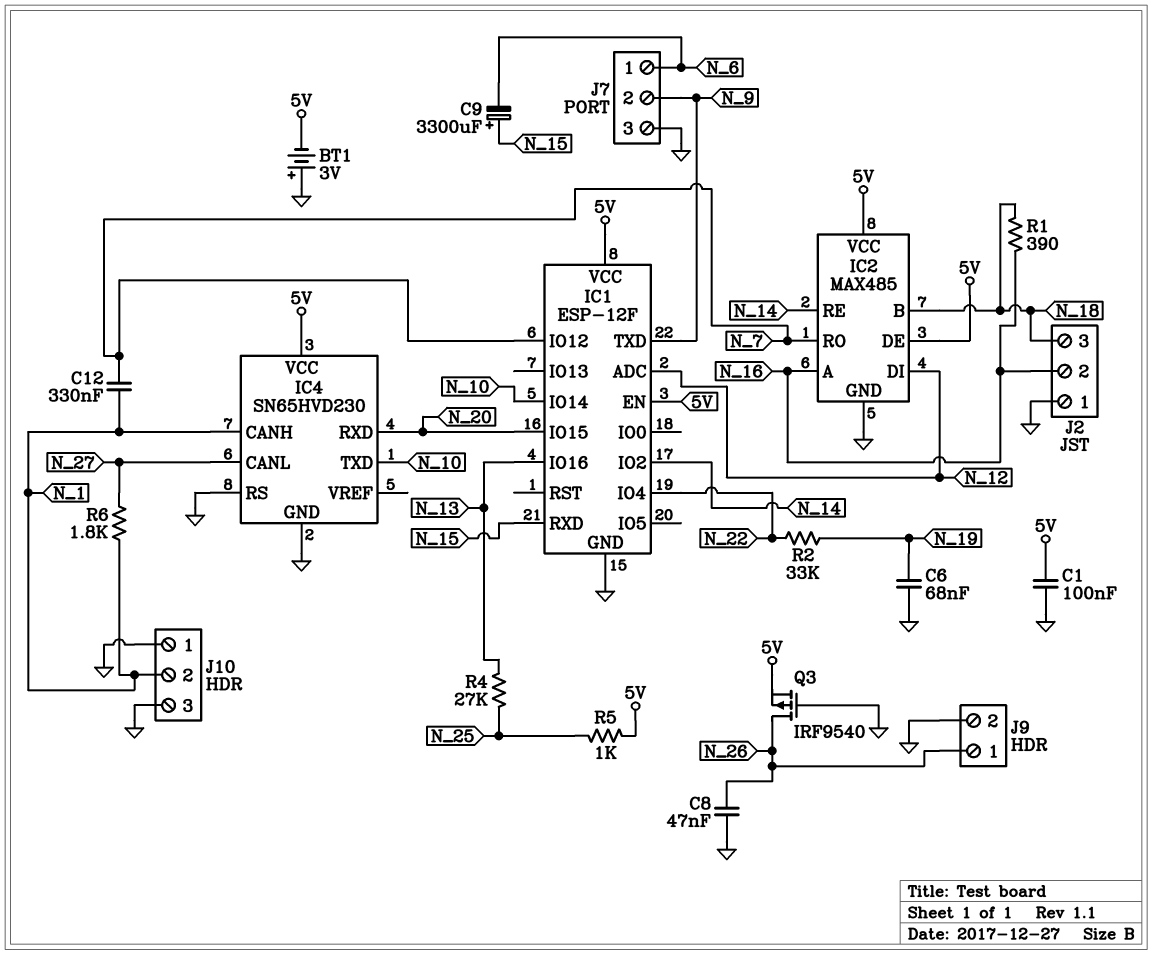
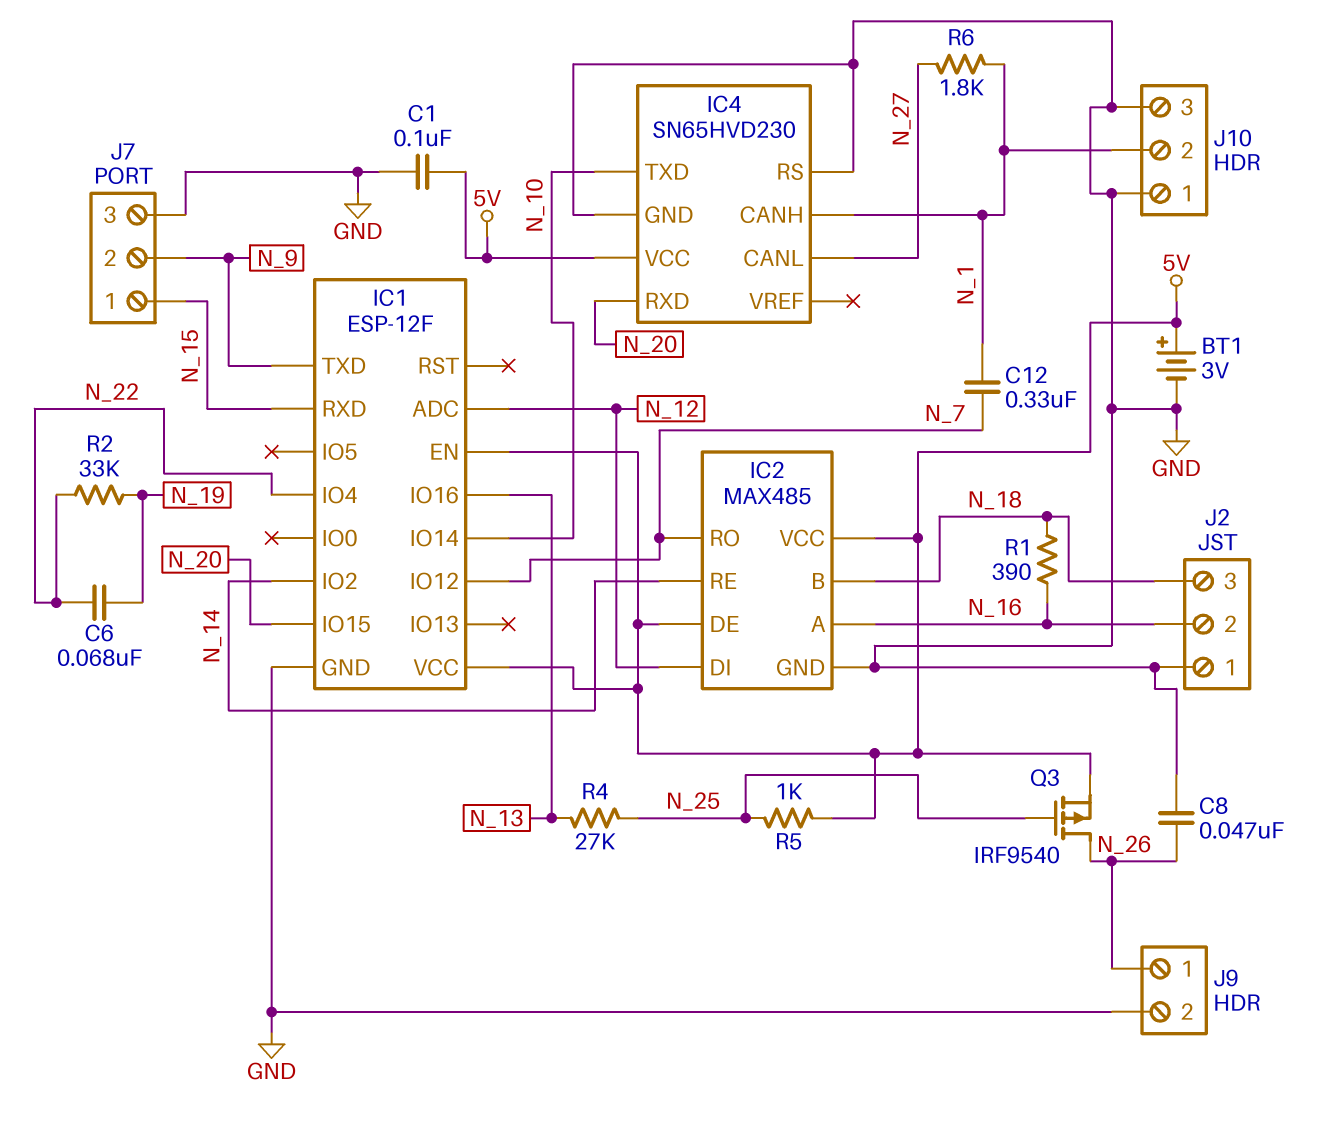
BT1: 3V (plus GND, minus 5V) -> 3V (plus 5V, minus GND)
C6: 68nF (GND, N_19) -> 68nF (N_19, N_22)
C9: 3300uF (plus N_15, minus N_6) -> none
J7 pin 1: N_6 -> N_15
Q3: PMOS IRF9540 (G GND, D N_26, S 5V) -> PMOS IRF9540 (G N_25, D N_26, S 5V)

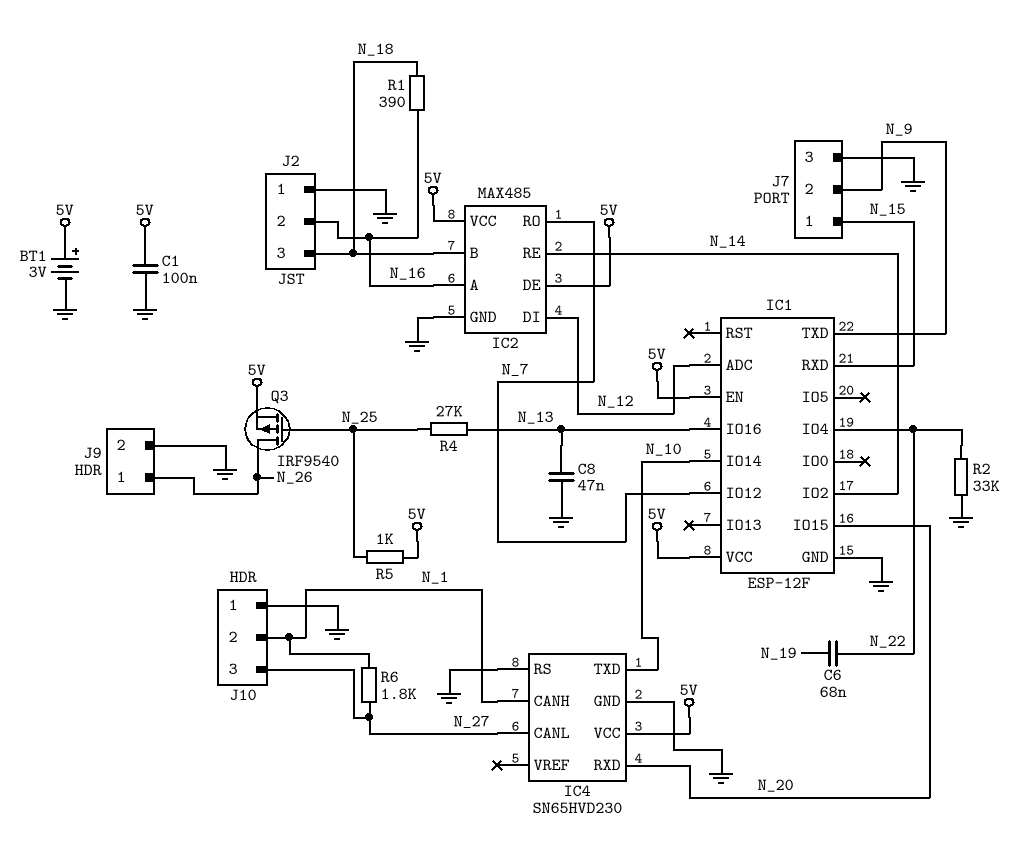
C8: 47nF (GND, N_26) -> 47nF (GND, N_13)
C12: 330nF (N_1, N_7) -> none
J10 pin 3: GND -> N_27
R2: 33k (N_19, N_22) -> 33k (GND, N_22)

